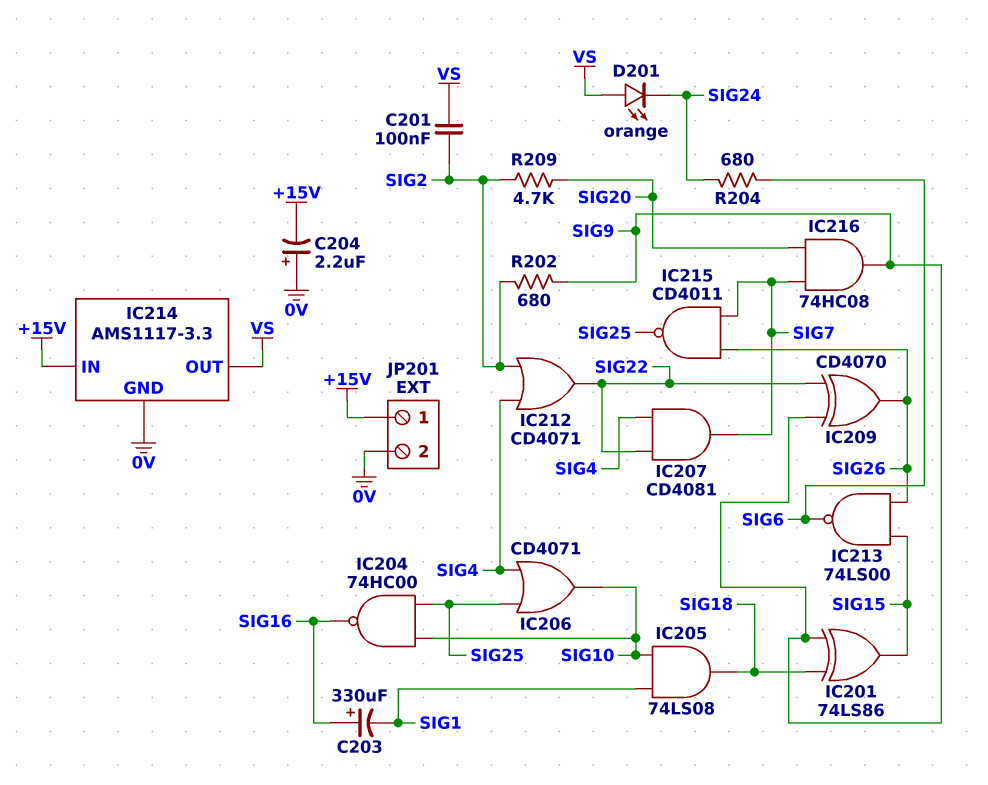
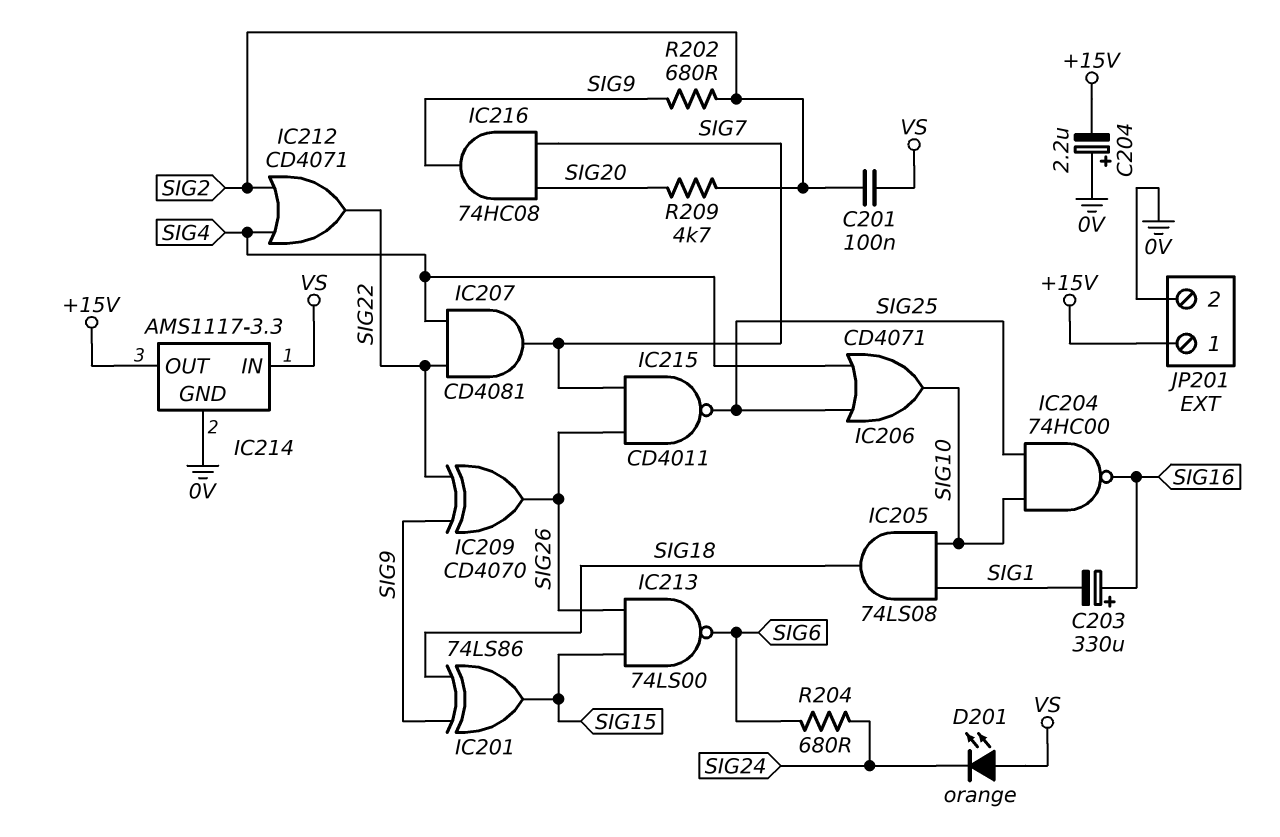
IC214 pin IN: +15V -> VS
IC214 pin OUT: VS -> +15V

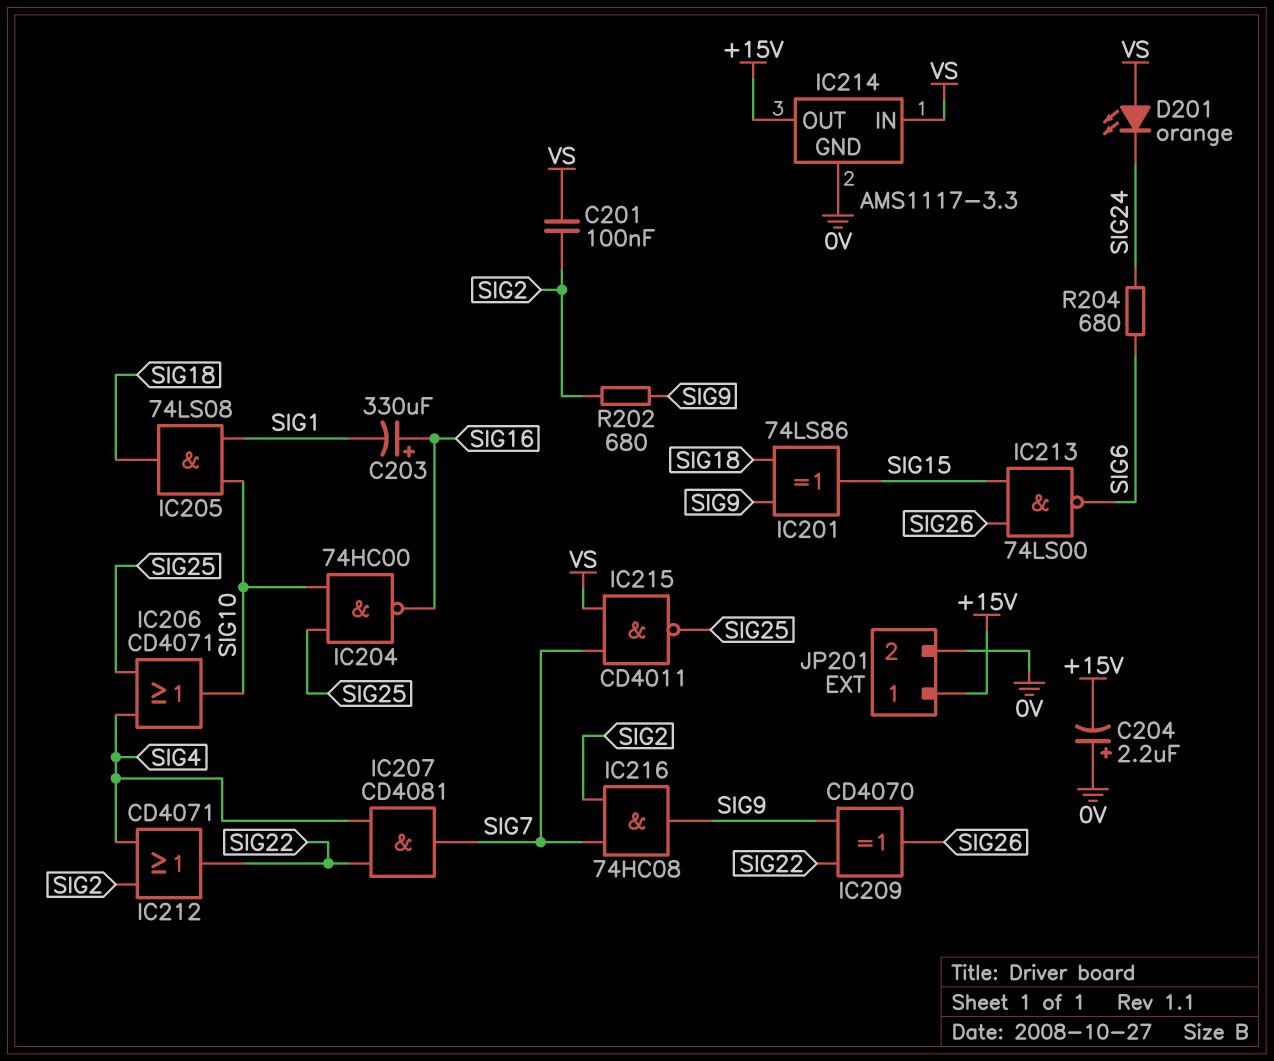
IC215: NAND CD4011 (in SIG7, in SIG26, out SIG25) -> NAND CD4011 (in SIG7, in VS, out SIG25)
IC216: AND 74HC08 (in SIG7, in SIG20, out SIG9) -> AND 74HC08 (in SIG2, in SIG7, out SIG9)
R209: 4.7k (SIG2, SIG20) -> none

